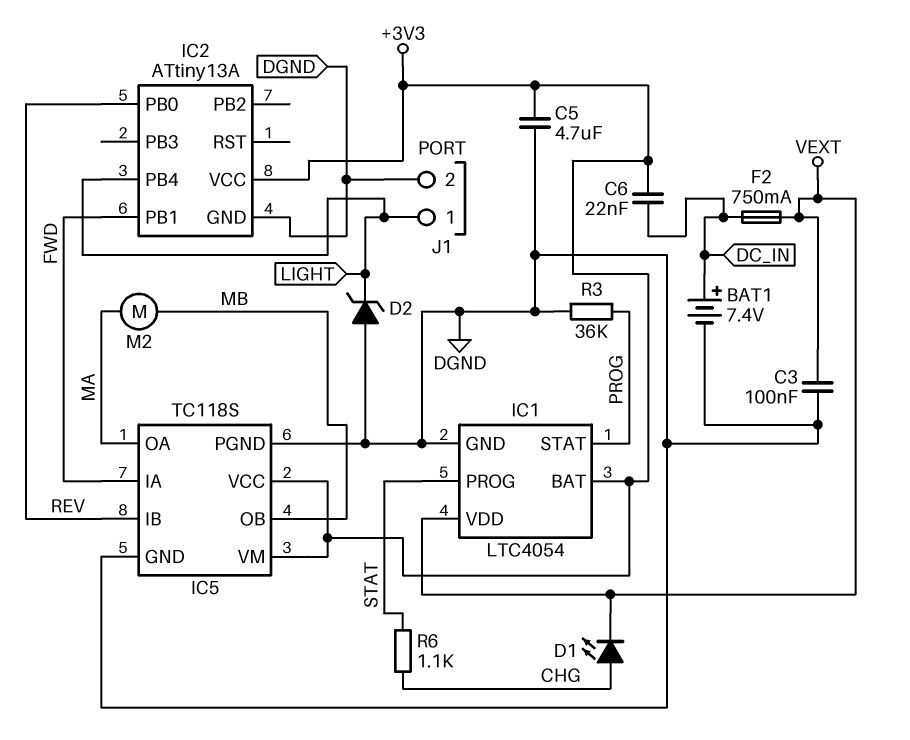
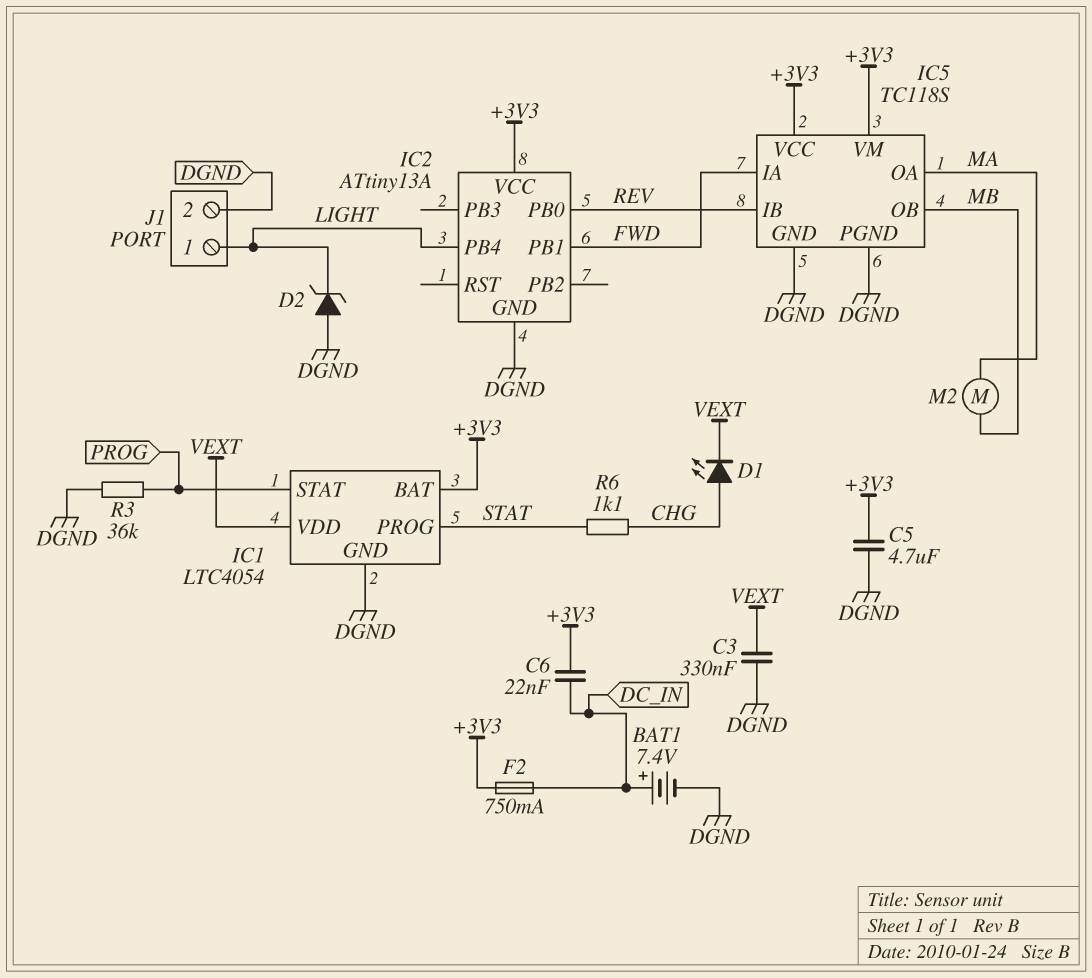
C3: 100nF (DGND, VEXT) -> 330nF (DGND, VEXT)
F2: 750mA (DC_IN, VEXT) -> 750mA (+3V3, DC_IN)

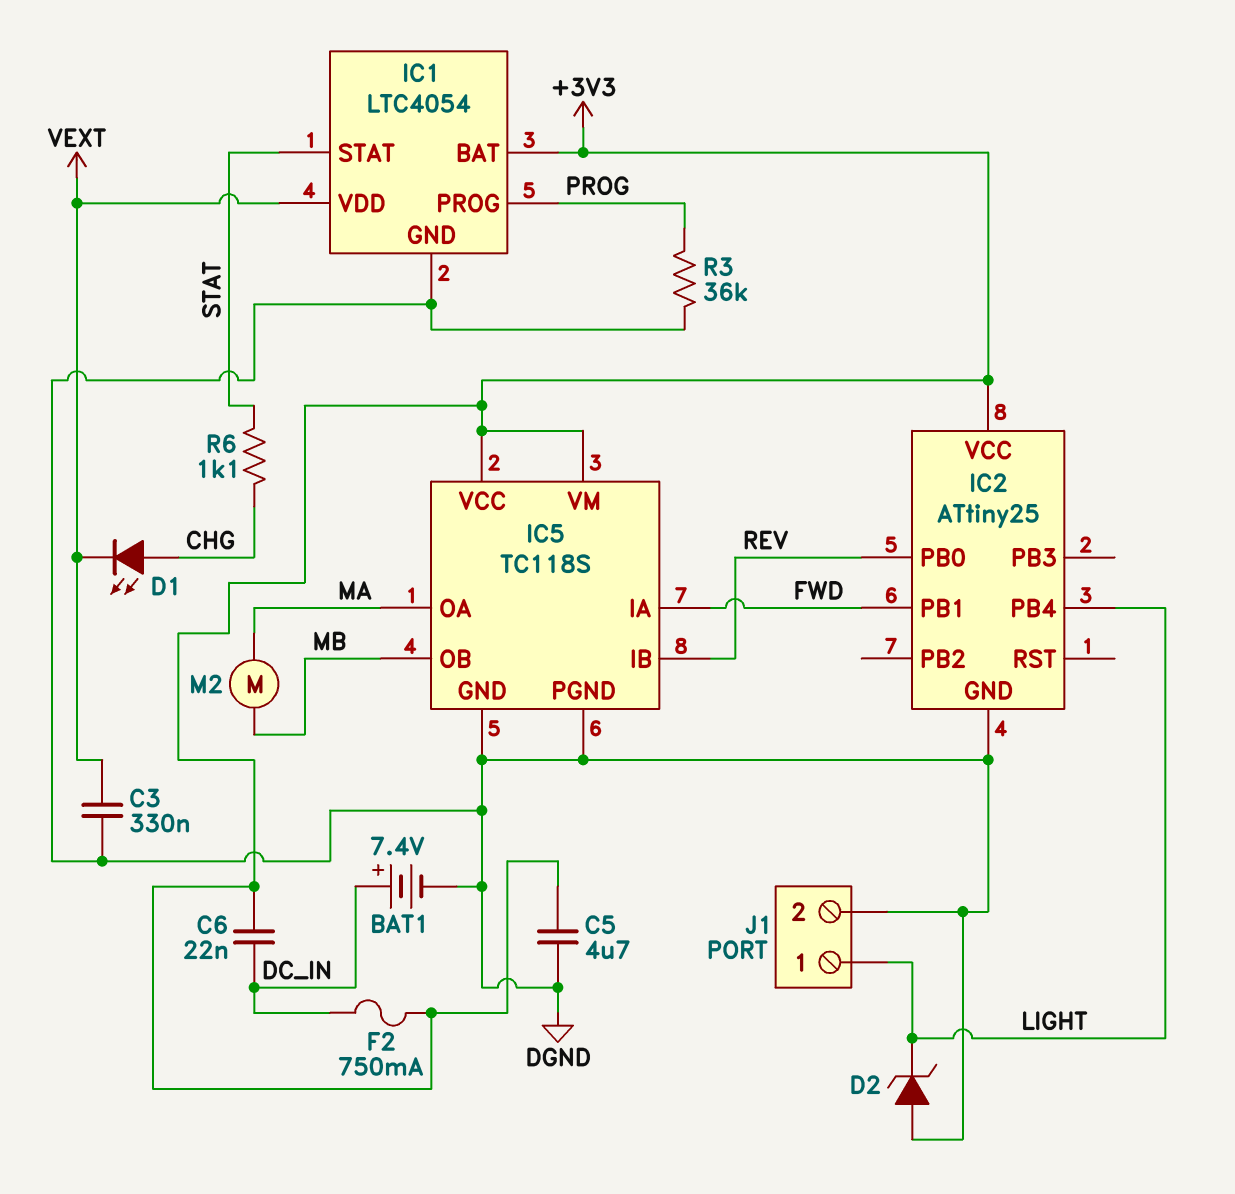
IC1 pin PROG: STAT -> PROG
IC1 pin STAT: PROG -> STAT
IC2: ATtiny13A -> ATtiny25

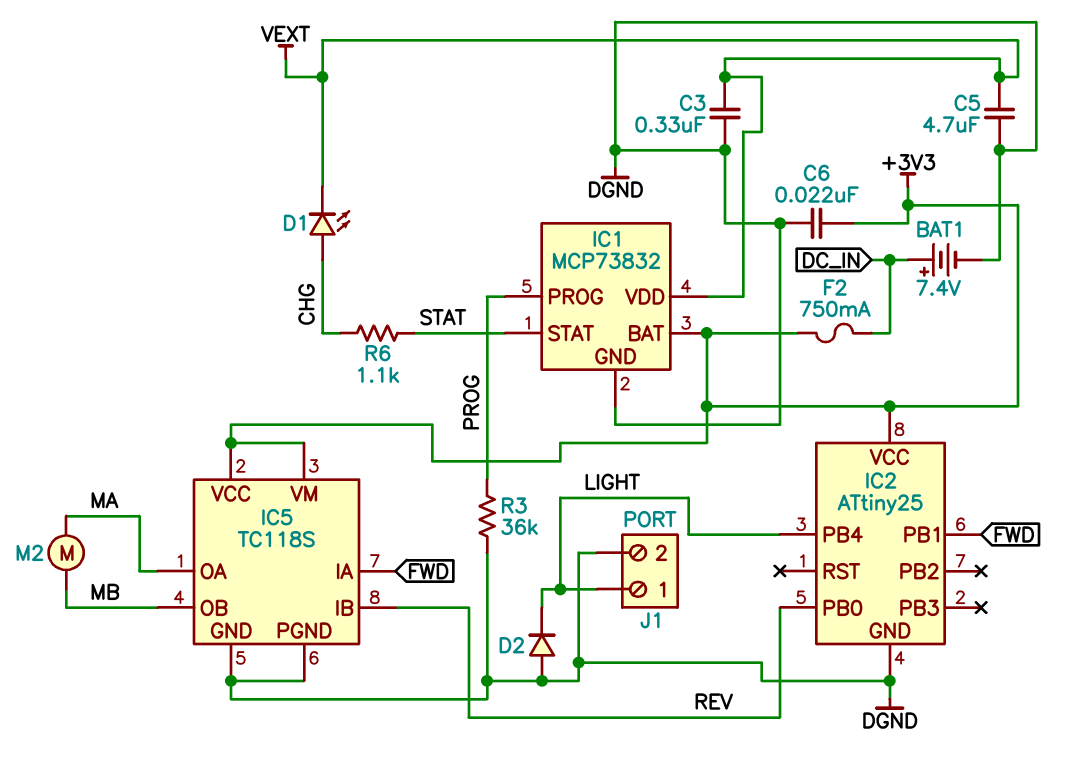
C5: 4.7uF (+3V3, DGND) -> 4.7uF (DGND, VEXT)
C6: 22nF (+3V3, DC_IN) -> 22nF (+3V3, DGND)
D2: zener (A DGND, K LIGHT) -> diode (A DGND, K LIGHT)
IC1: LTC4054 -> MCP73832

